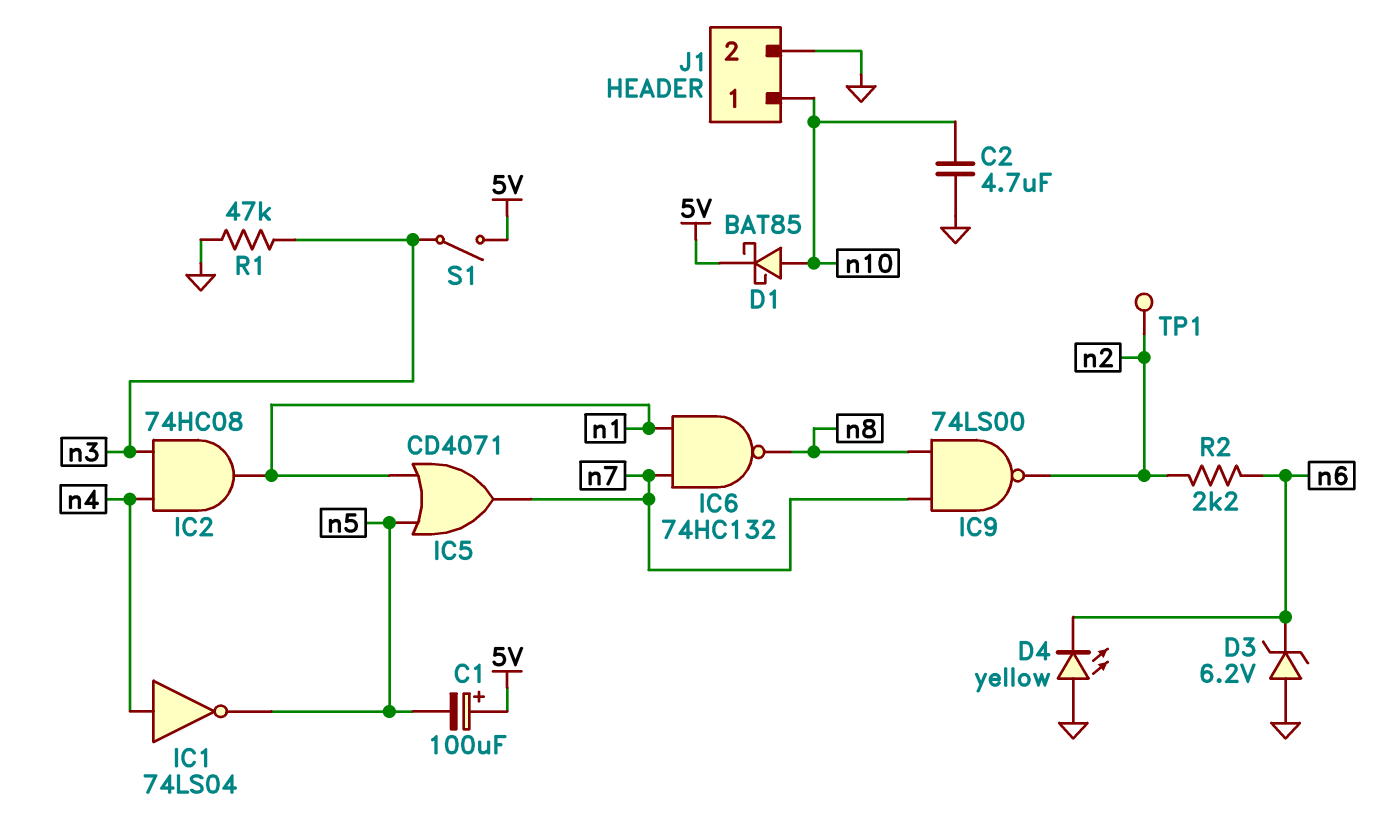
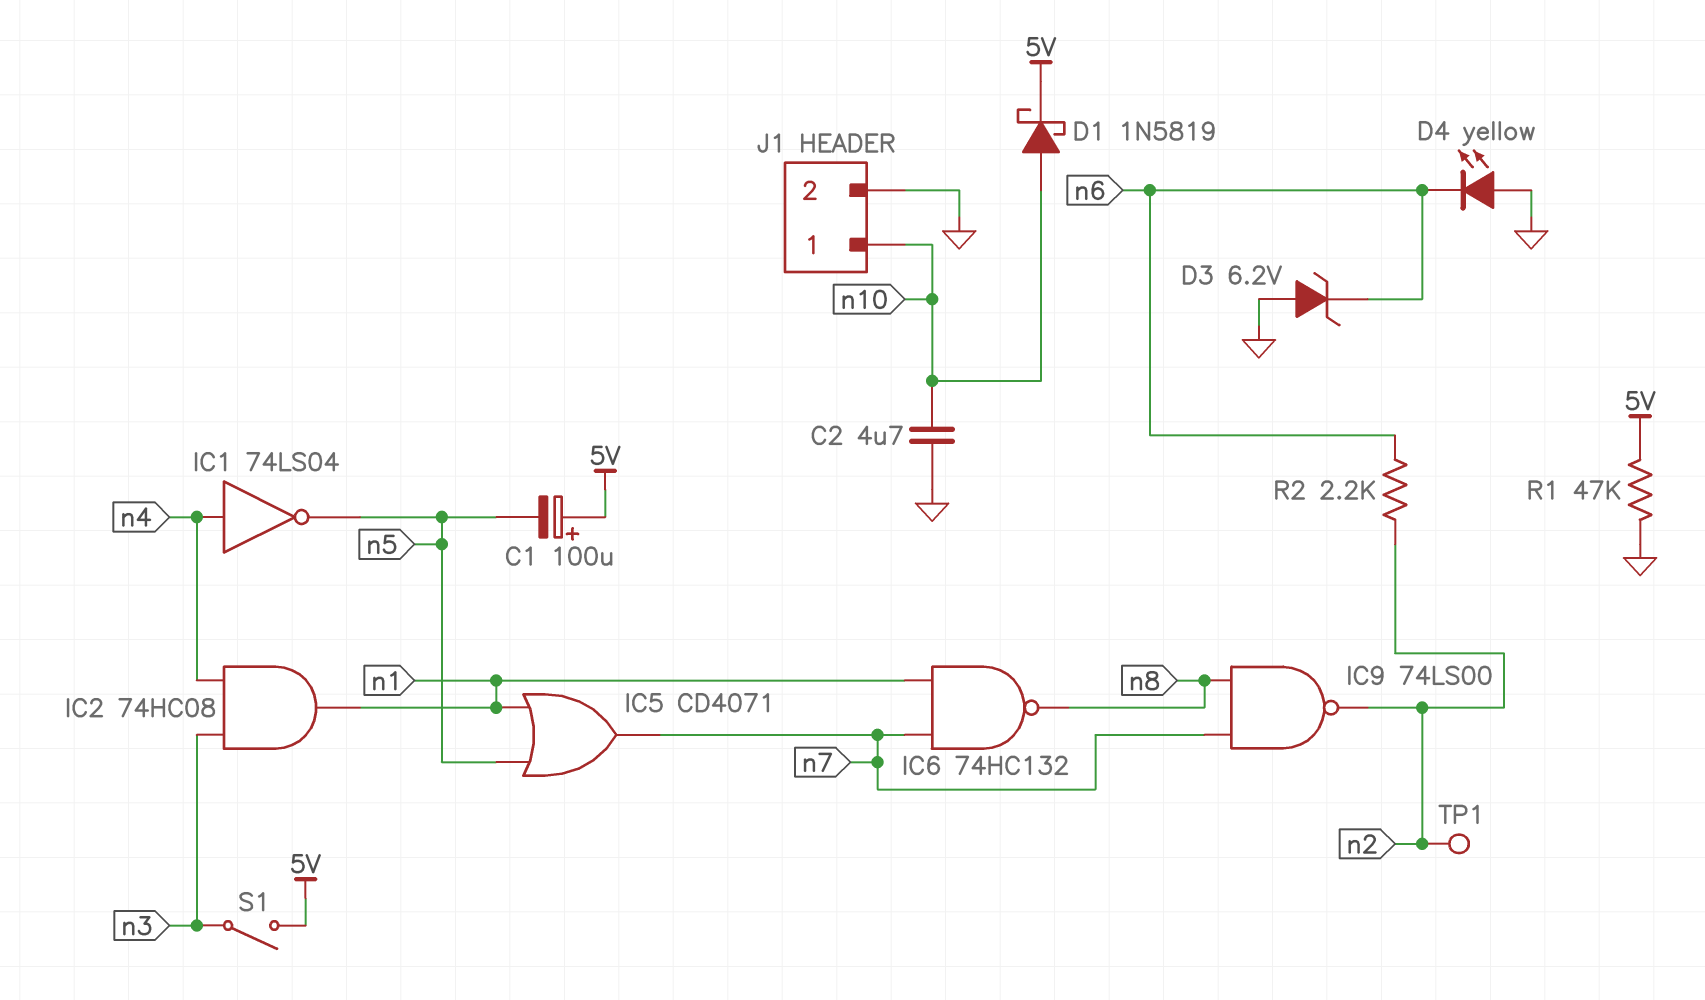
D1: schottky BAT85 (A n10, K 5V) -> schottky 1N5819 (A n10, K 5V)
R1: 47k (GND, n3) -> 47k (5V, GND)

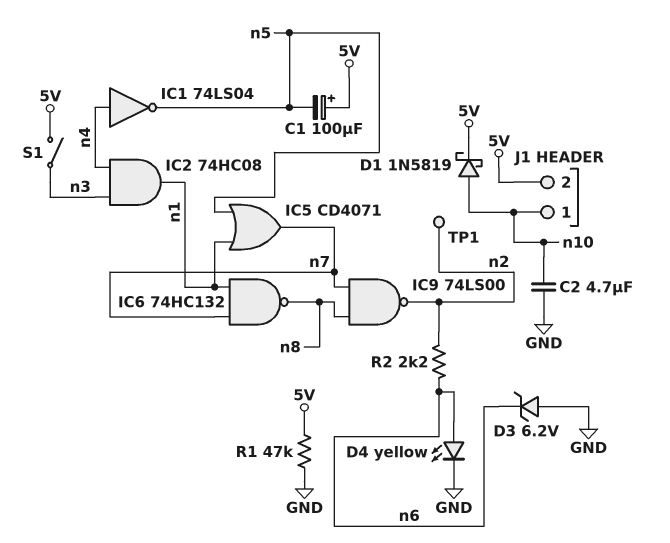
D4: LED yellow (A GND, K n6) -> LED yellow (A n6, K GND)
J1 pin 2: GND -> 5V

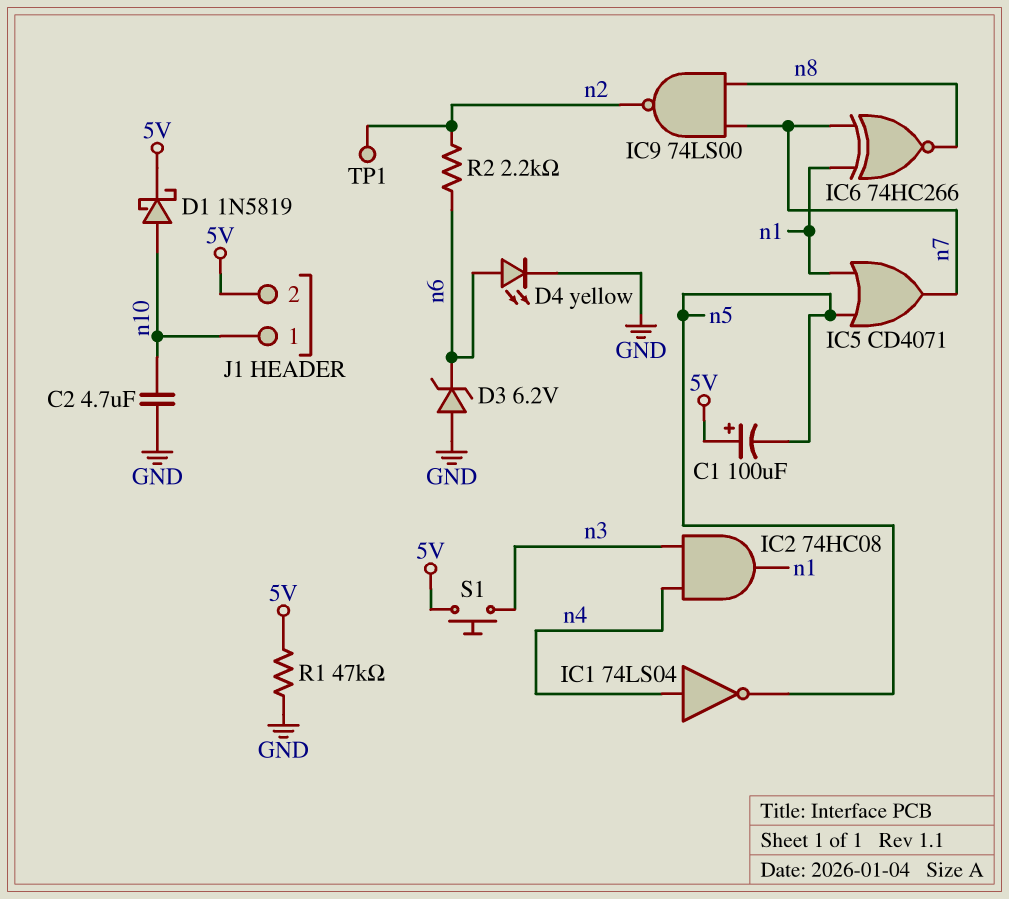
IC6: NAND 74HC132 (in n1, in n7, out n8) -> XNOR 74HC266 (in n1, in n7, out n8)
S1: switch (5V, n3) -> button (5V, n3)

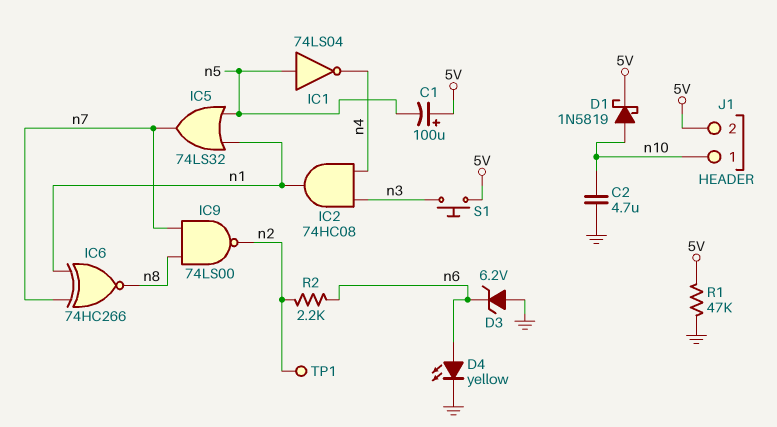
IC1: NOT 74LS04 (in n4, out n5) -> NOT 74LS04 (in n5, out n4)
IC5: OR CD4071 (in n1, in n5, out n7) -> OR 74LS32 (in n1, in n5, out n7)

